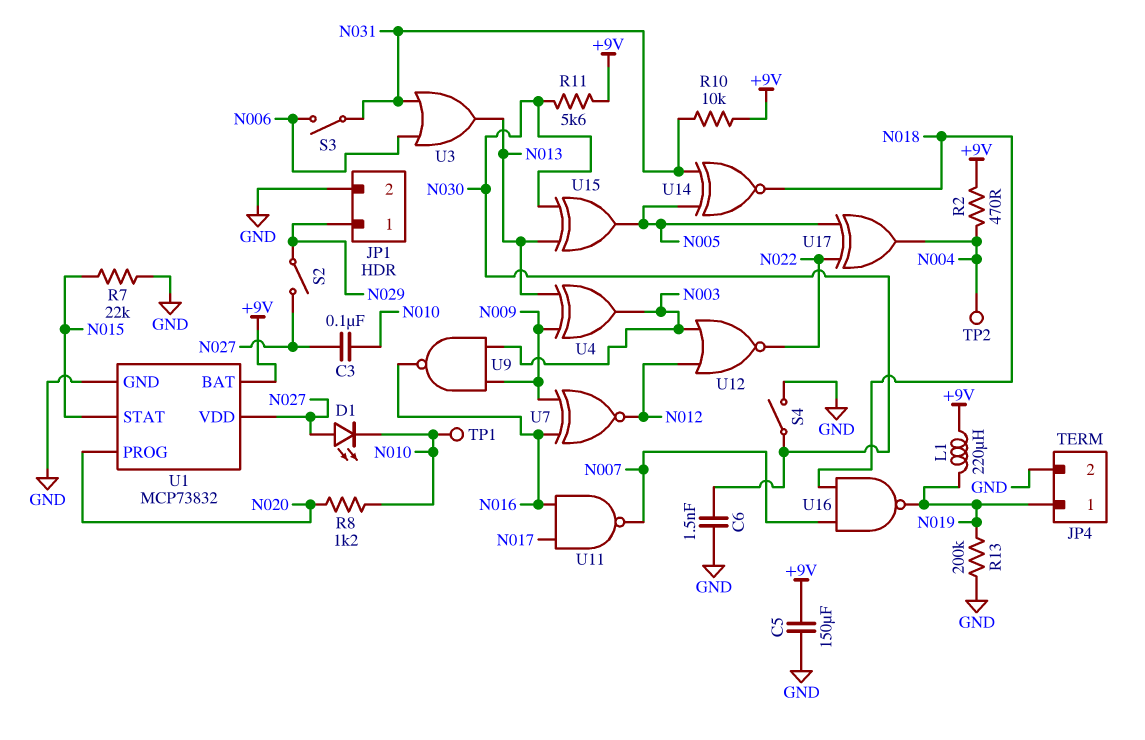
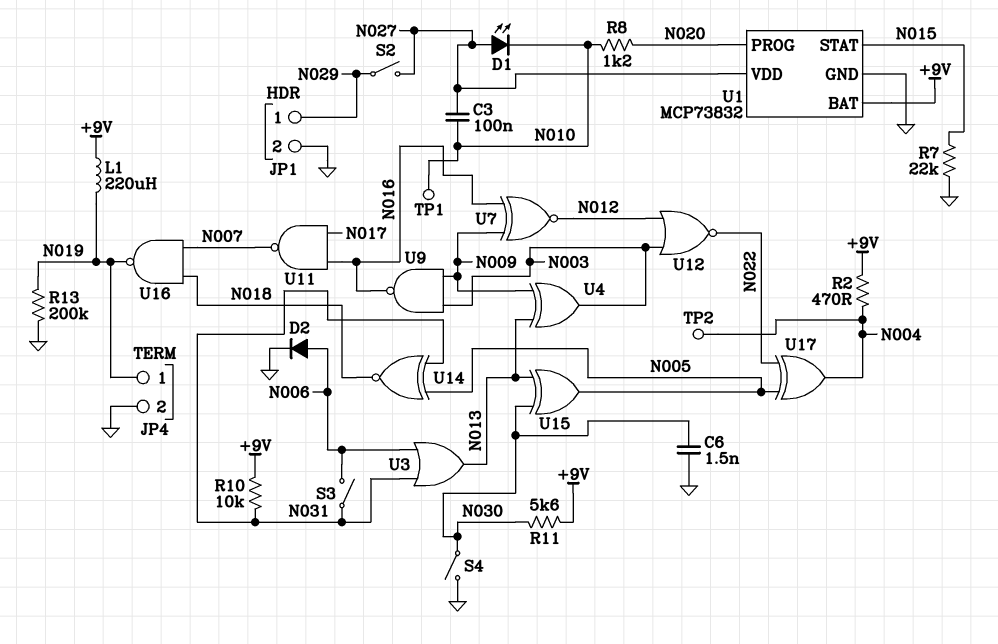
C5: 150uF (+9V, GND) -> none
D2: none -> diode (A N006, K GND)

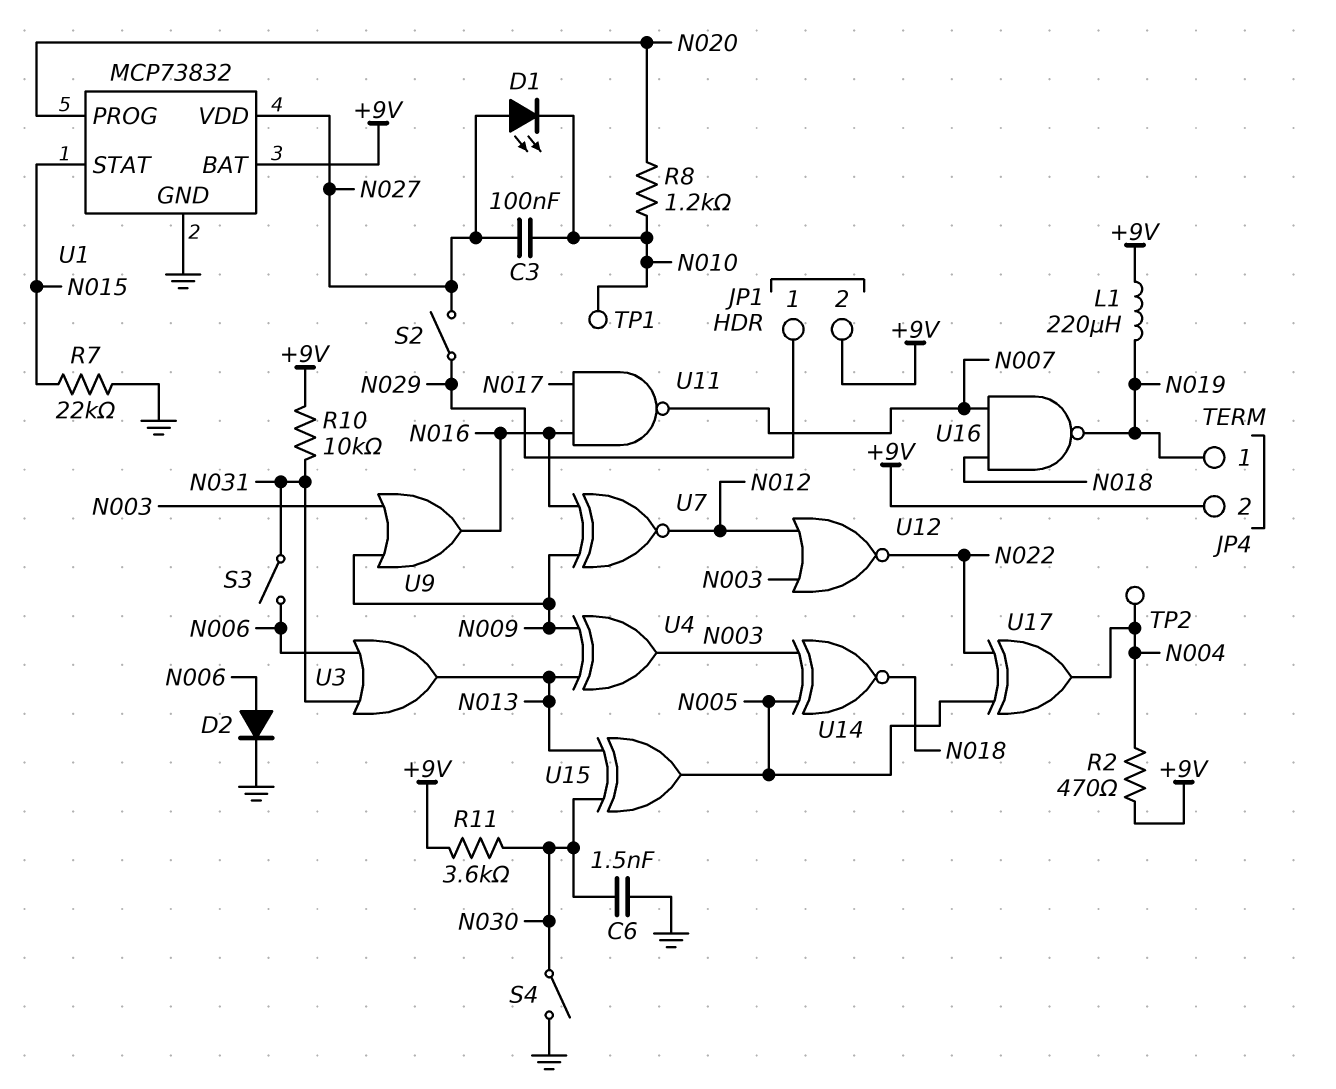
JP1 pin 2: GND -> +9V
JP4 pin 2: GND -> +9V
R11: 5.6k (+9V, N030) -> 3.6k (+9V, N030)
R13: 200k (GND, N019) -> none
U9: NAND (in N003, in N009, out N016) -> OR (in N003, in N009, out N016)
U14: XNOR (in N005, in N031, out N018) -> XNOR (in N003, in N005, out N018)

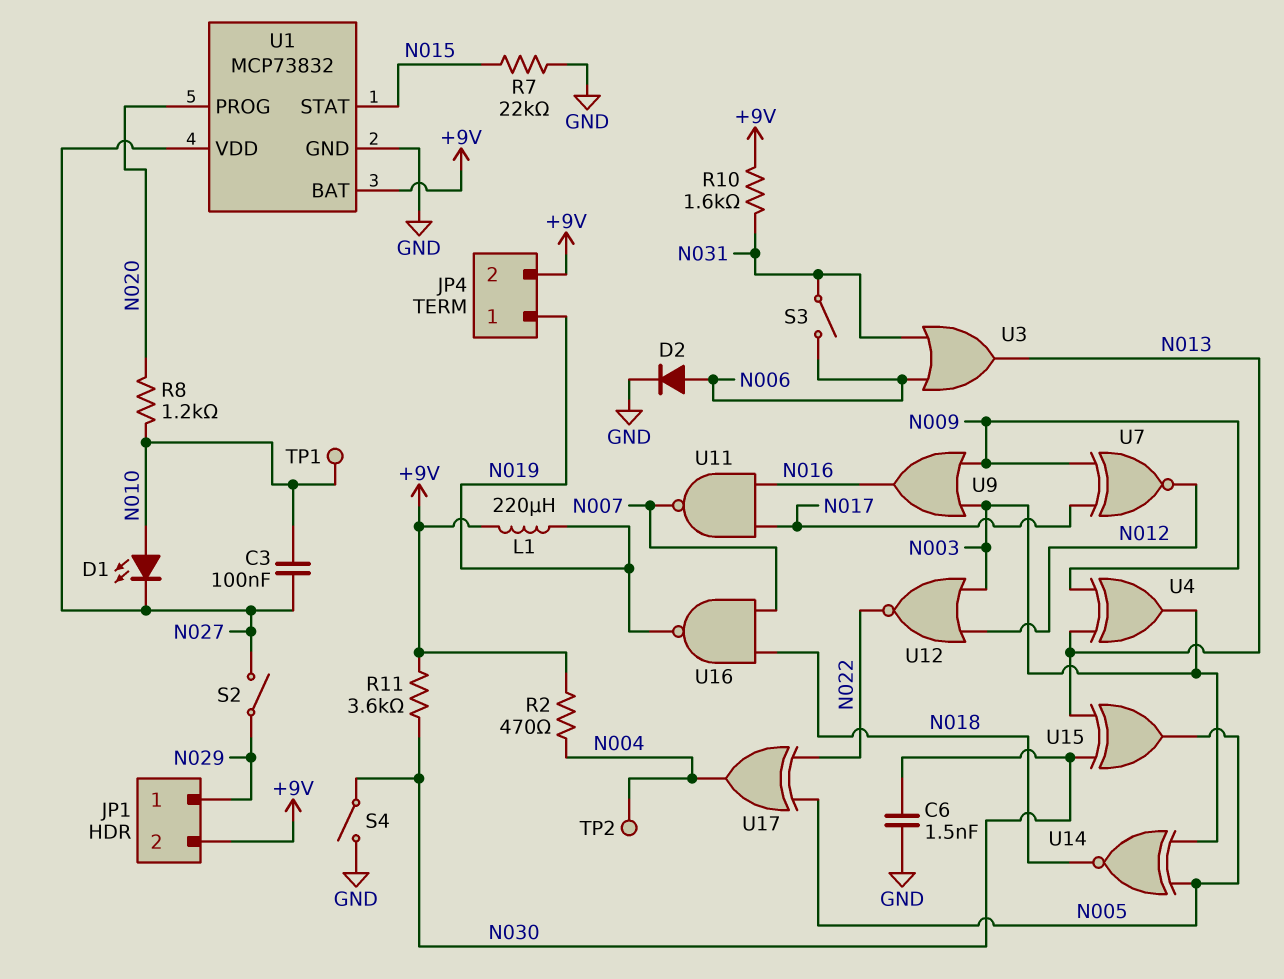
D1: LED (A N027, K N010) -> LED (A N010, K N027)
R10: 10k (+9V, N031) -> 1.6k (+9V, N031)
U7: XNOR (in N009, in N016, out N012) -> XNOR (in N009, in N017, out N012)

